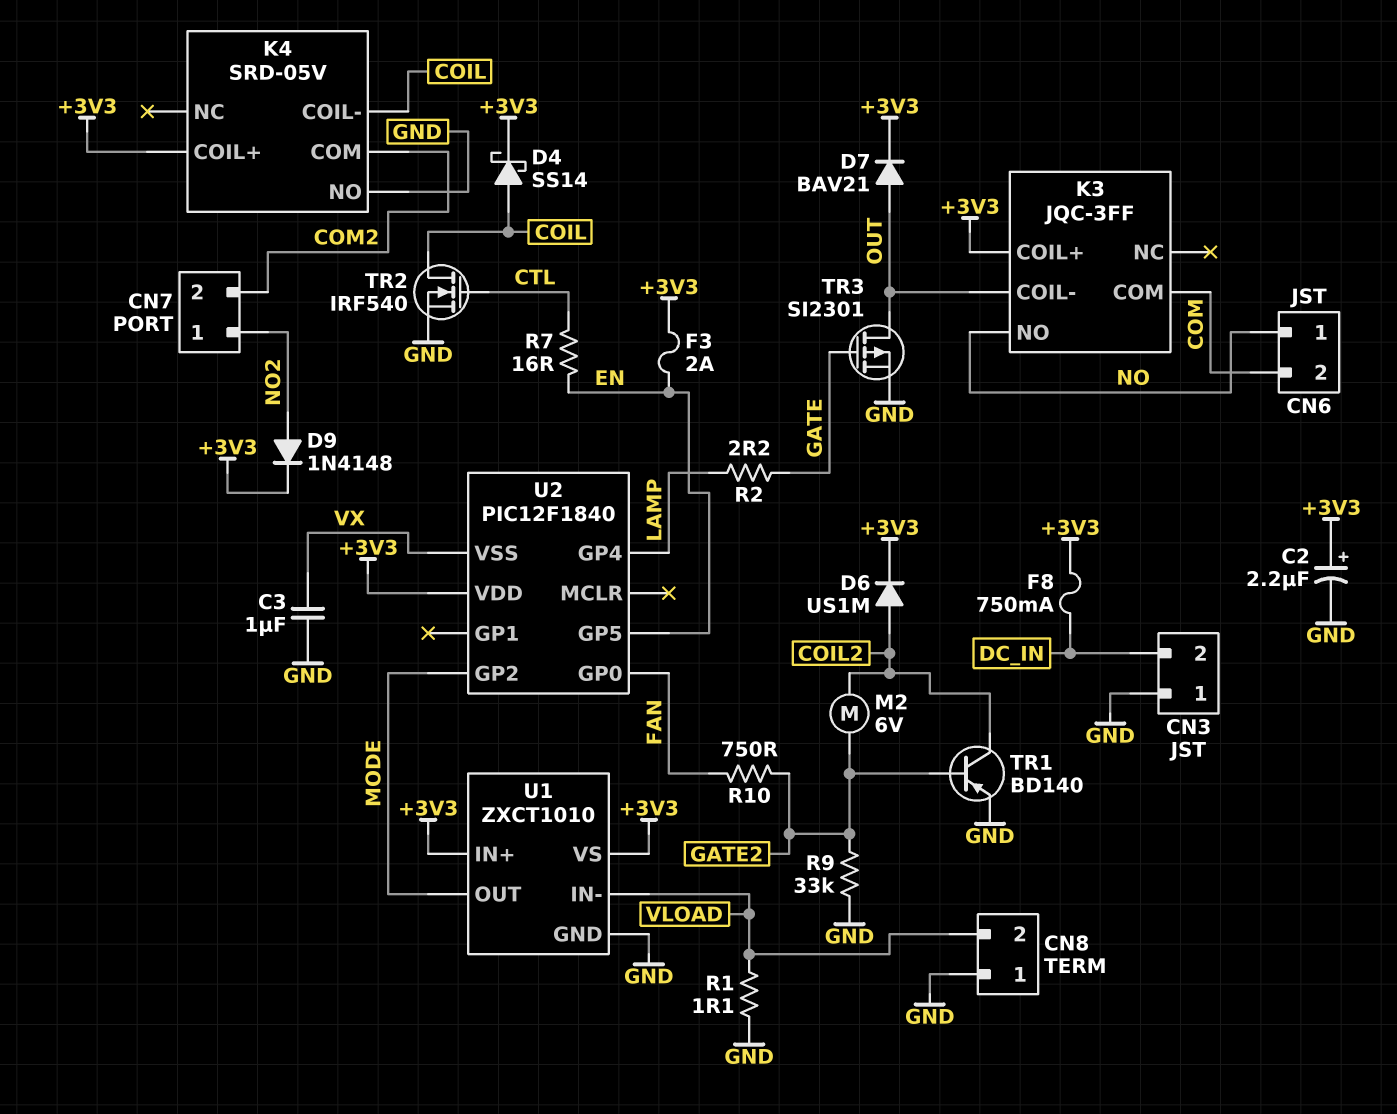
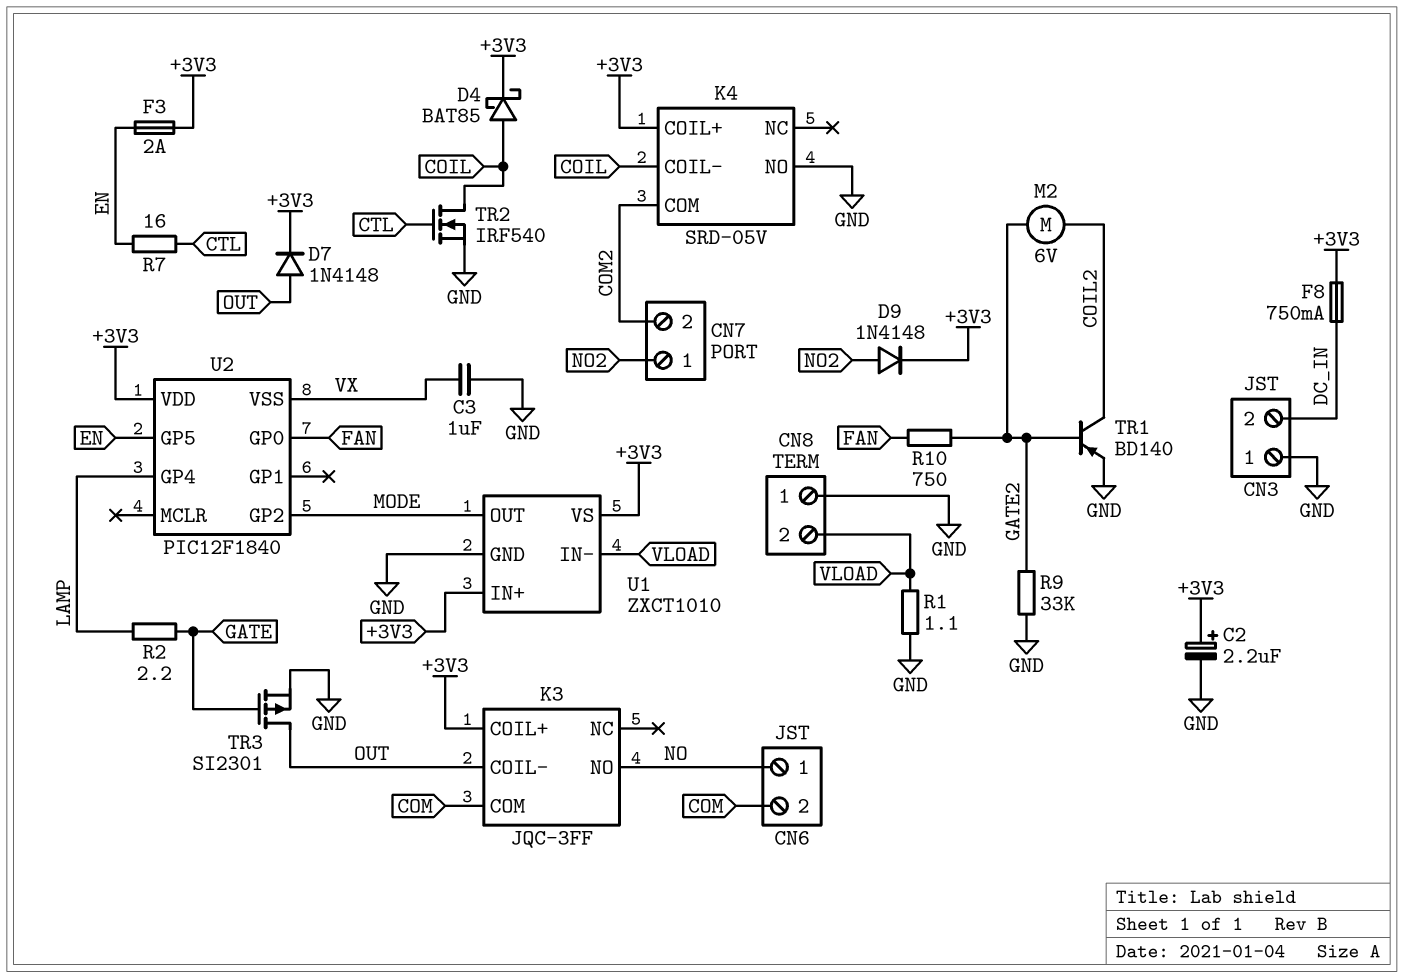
D4: schottky SS14 (A COIL, K +3V3) -> schottky BAT85 (A COIL, K +3V3)
D6: diode US1M (A COIL2, K +3V3) -> none
D7: diode BAV21 (A OUT, K +3V3) -> diode 1N4148 (A OUT, K +3V3)

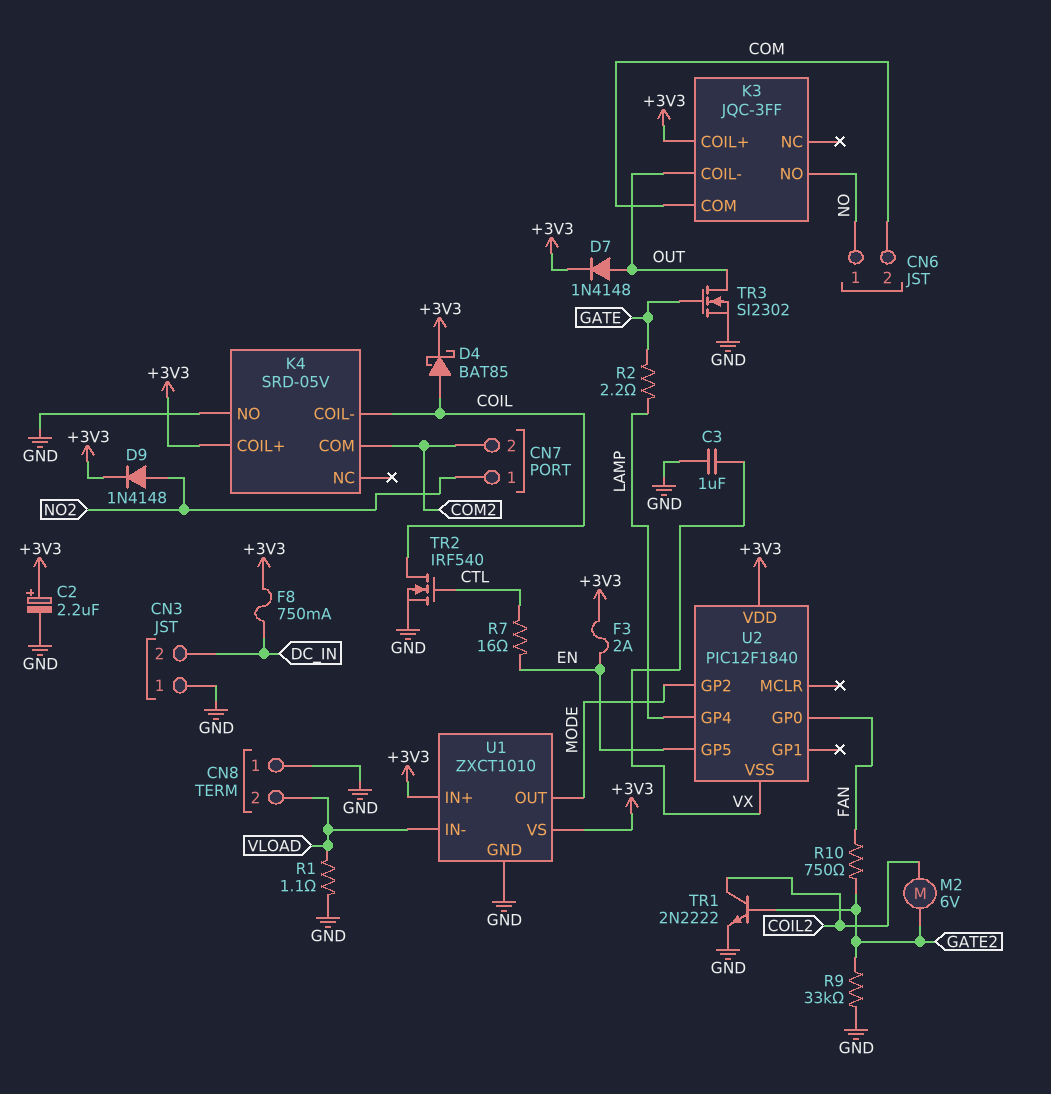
TR1: PNP BD140 (B GATE2, C COIL2, E GND) -> NPN 2N2222 (B GATE2, C COIL2, E GND)
TR3: PMOS SI2301 (G GATE, D OUT, S GND) -> NMOS SI2302 (G GATE, D OUT, S GND)

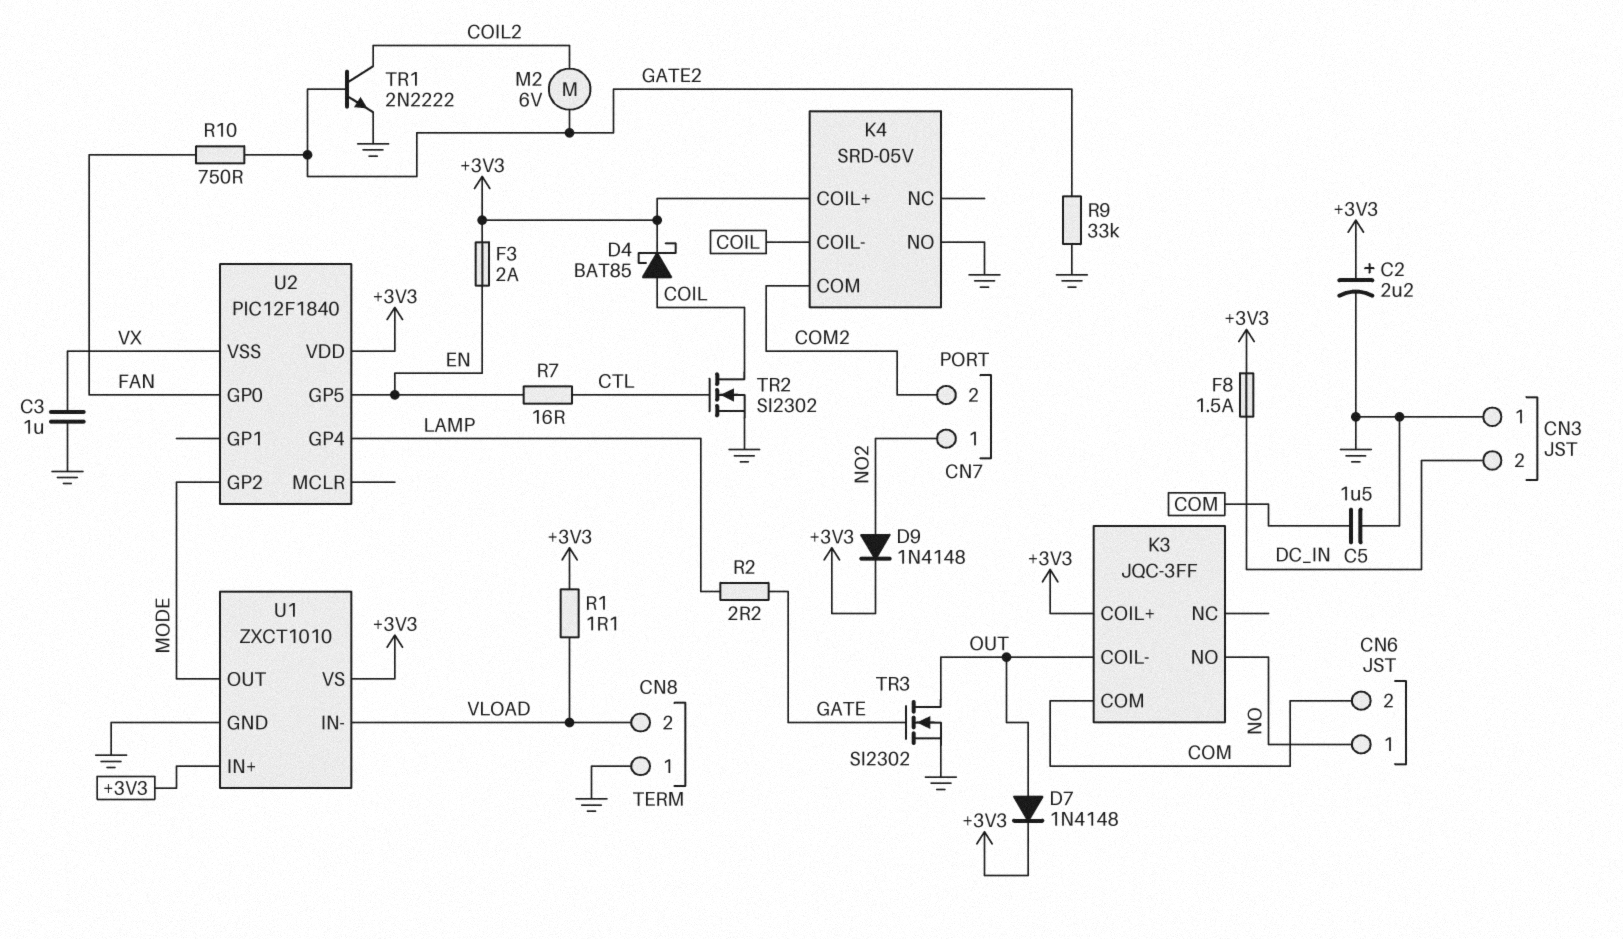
C5: none -> 1.5uF (COM, GND)
F8: 750mA (+3V3, DC_IN) -> 1.5A (+3V3, DC_IN)
R1: 1.1 (GND, VLOAD) -> 1.1 (+3V3, VLOAD)
TR2: NMOS IRF540 (G CTL, D COIL, S GND) -> NMOS SI2302 (G CTL, D COIL, S GND)

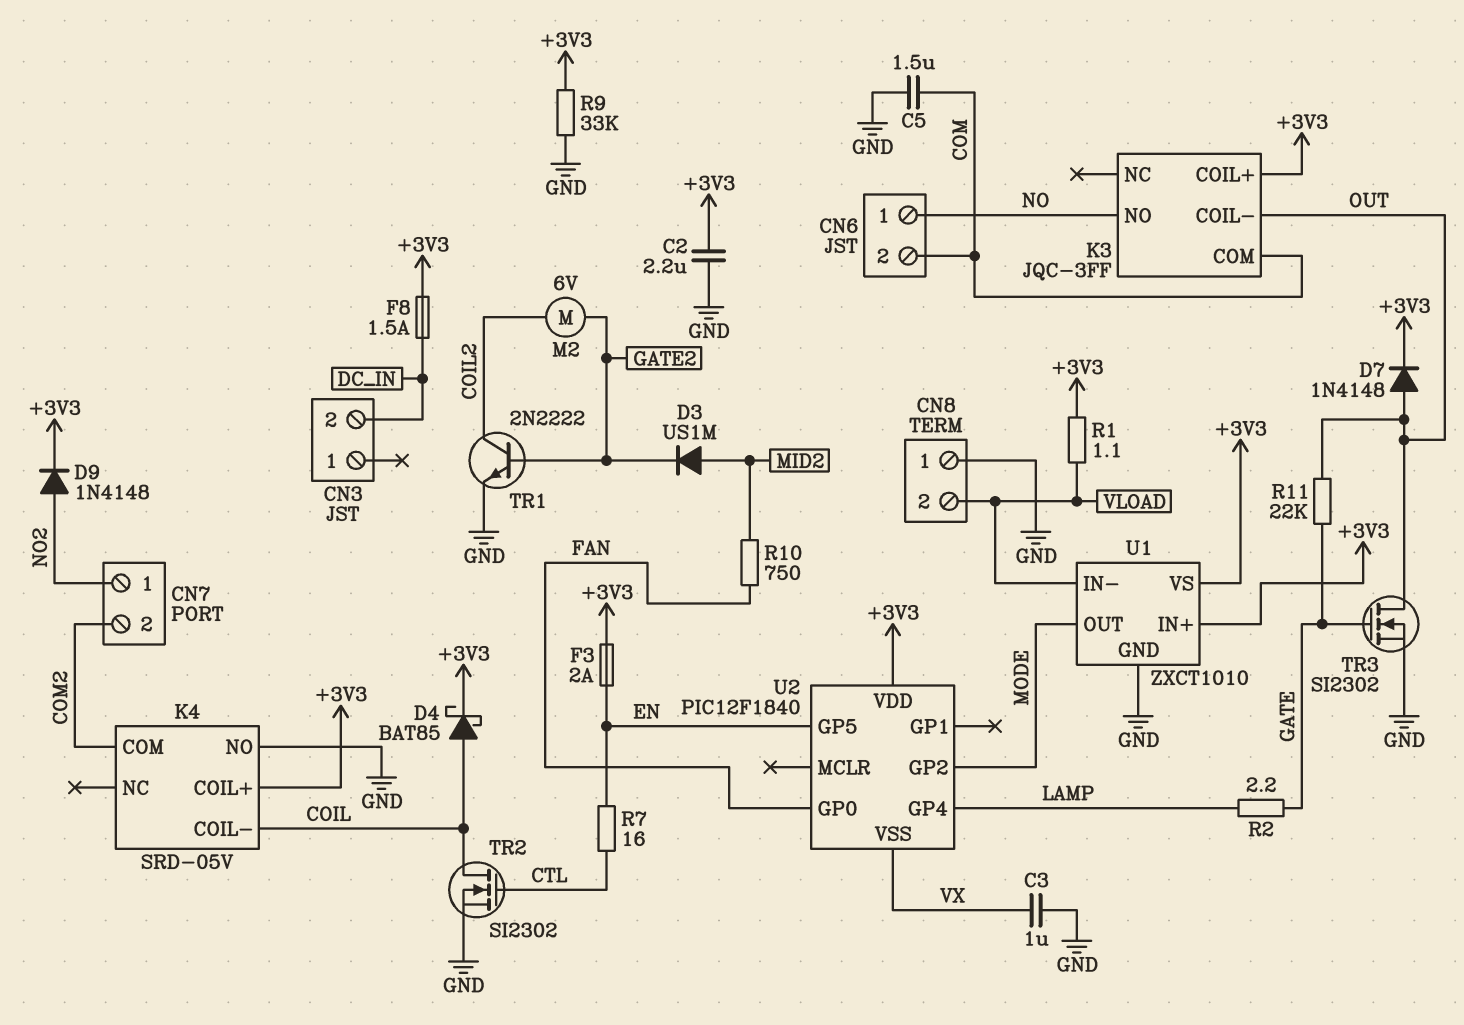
C2: 2.2uF (plus +3V3, minus GND) -> 2.2uF (+3V3, GND)
CN3 pin 1: GND -> none
D3: none -> diode US1M (A MID2, K GATE2)
R9: 33k (GATE2, GND) -> 33k (+3V3, GND)
R10: 750 (FAN, GATE2) -> 750 (FAN, MID2)
R11: none -> 22k (GATE, OUT)

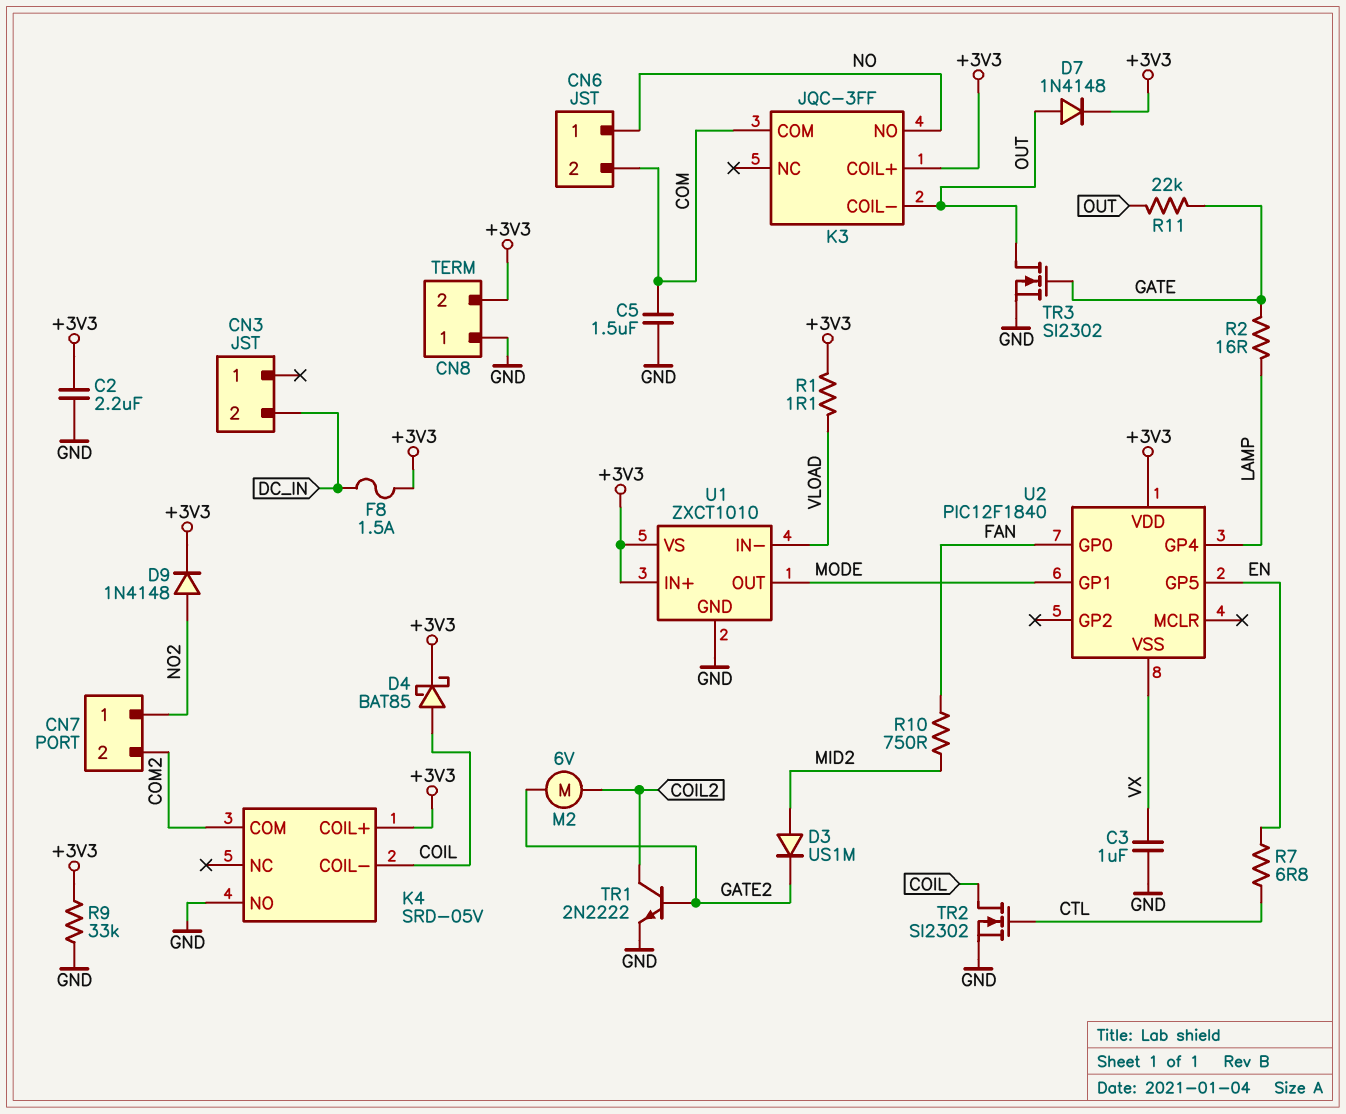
CN8 pin 2: VLOAD -> +3V3
F3: 2A (+3V3, EN) -> none
R2: 2.2 (GATE, LAMP) -> 16 (GATE, LAMP)
R7: 16 (CTL, EN) -> 6.8 (CTL, EN)
U2 pin GP1: none -> MODE
U2 pin GP2: MODE -> none

